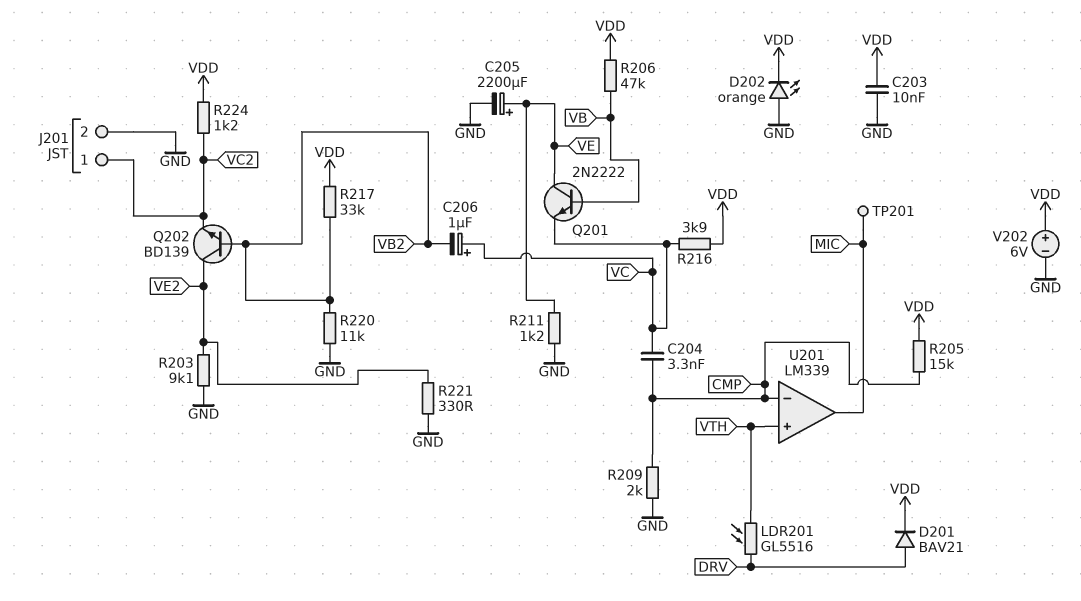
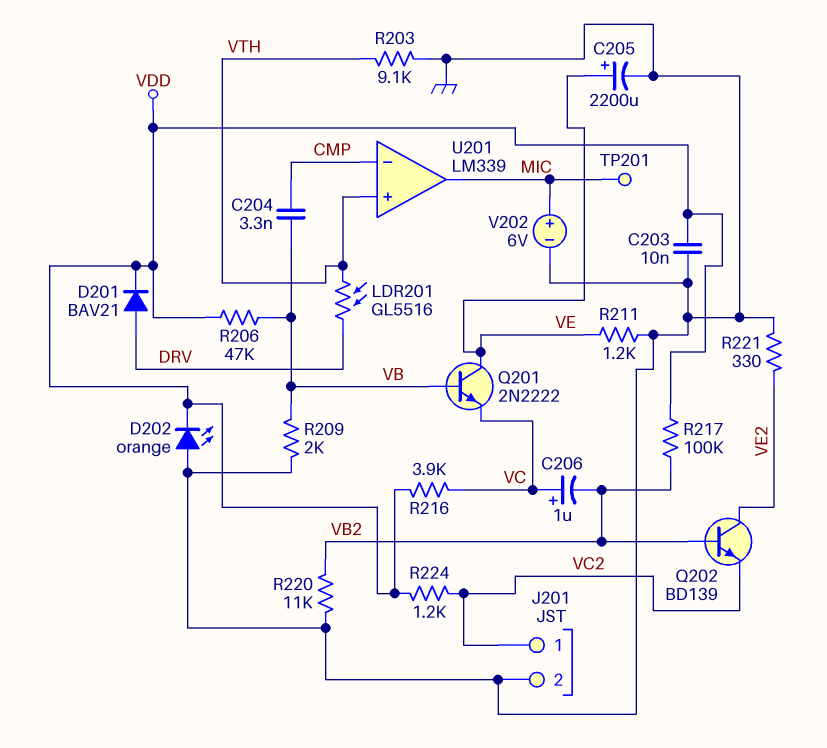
C204: 3.3nF (CMP, VC) -> 3.3nF (CMP, VB)
R203: 9.1k (GND, VE2) -> 9.1k (GND, VTH)
R205: 15k (CMP, VDD) -> none
R209: 2k (CMP, GND) -> 2k (GND, VB)
R217: 33k (VB2, VDD) -> 100k (VB2, VDD)
V202: 6V (plus VDD, minus GND) -> 6V (plus MIC, minus GND)

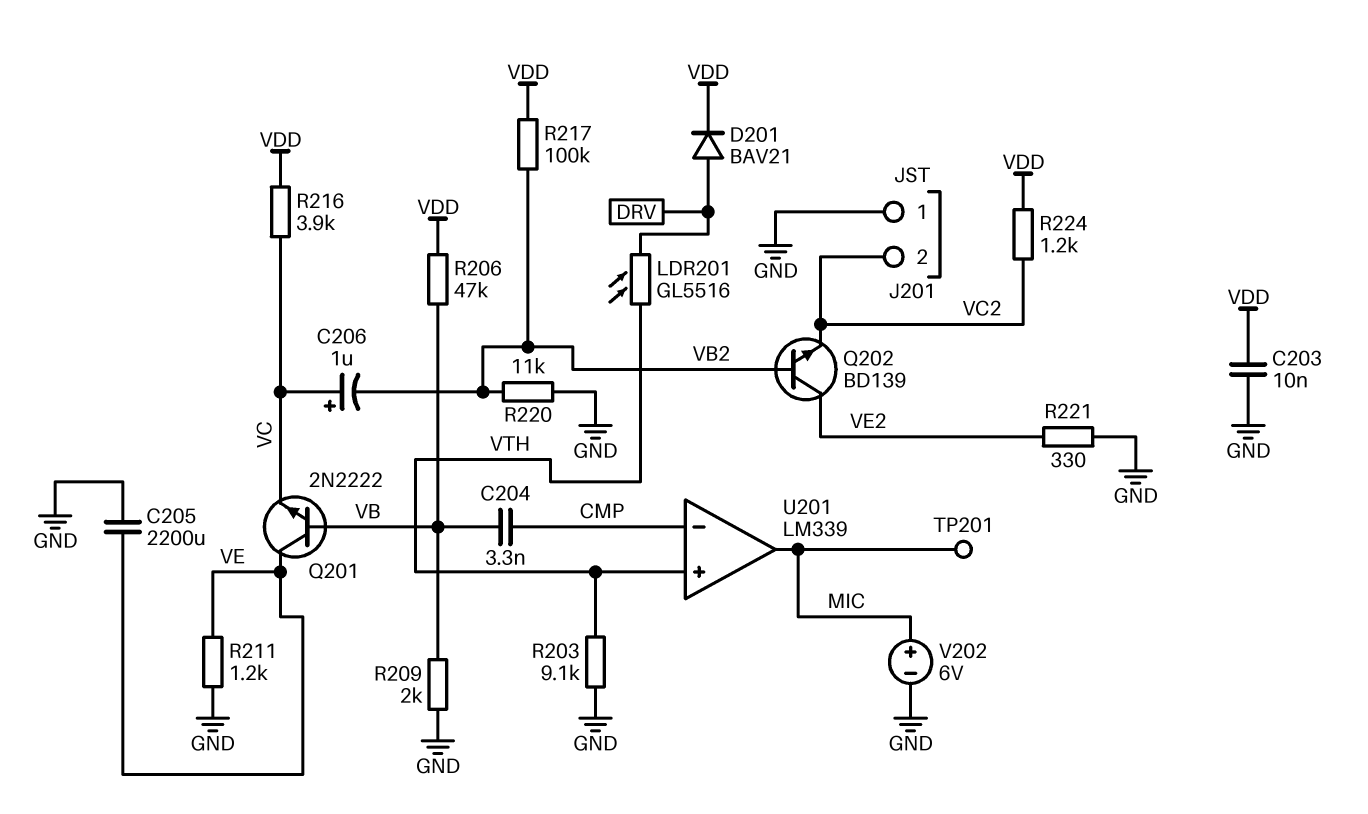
C205: 2200uF (plus VE, minus GND) -> 2200uF (GND, VE)
D202: LED orange (A GND, K VDD) -> none
J201 pin 1: VC2 -> GND
J201 pin 2: GND -> VC2

